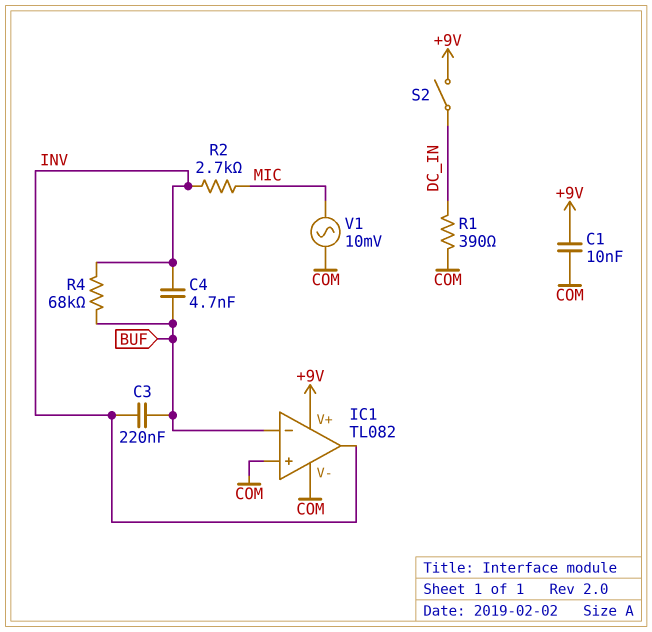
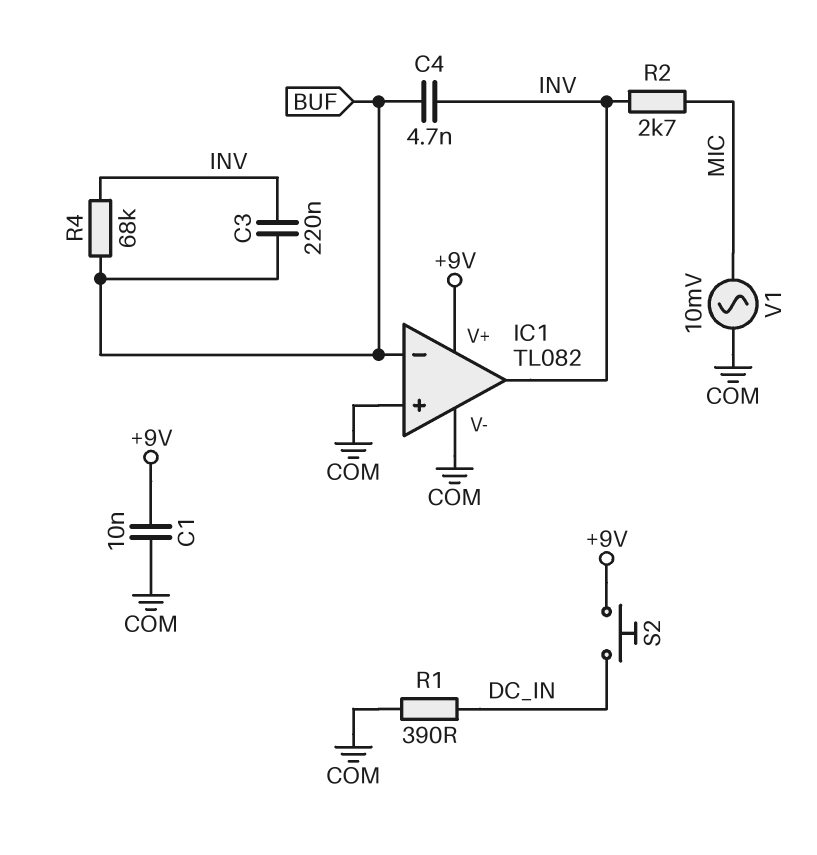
S2: switch (+9V, DC_IN) -> button (+9V, DC_IN)

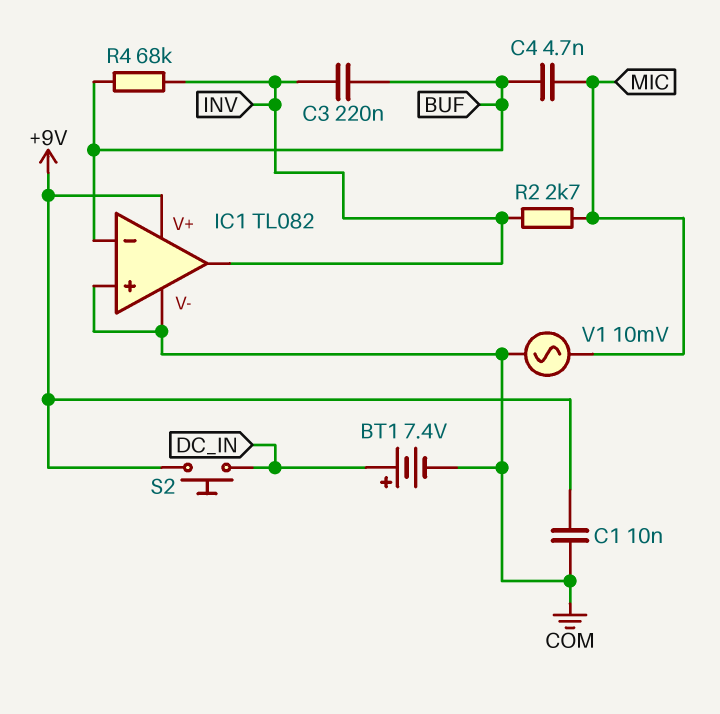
BT1: none -> 7.4V (plus DC_IN, minus COM)
C4: 4.7nF (BUF, INV) -> 4.7nF (BUF, MIC)
R1: 390 (COM, DC_IN) -> none

